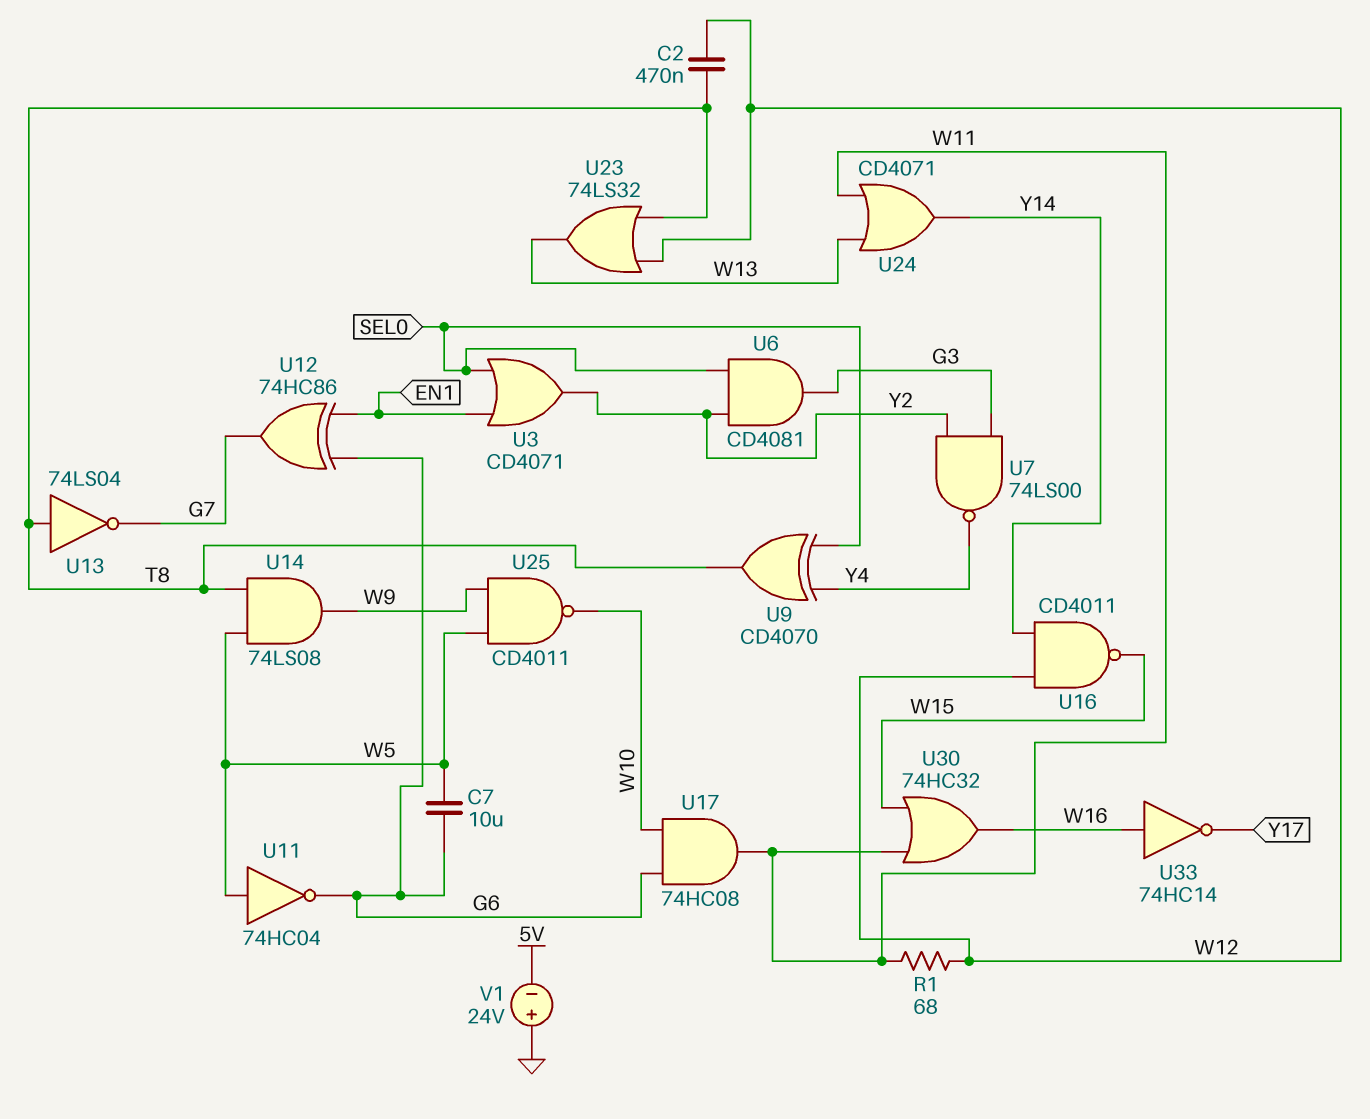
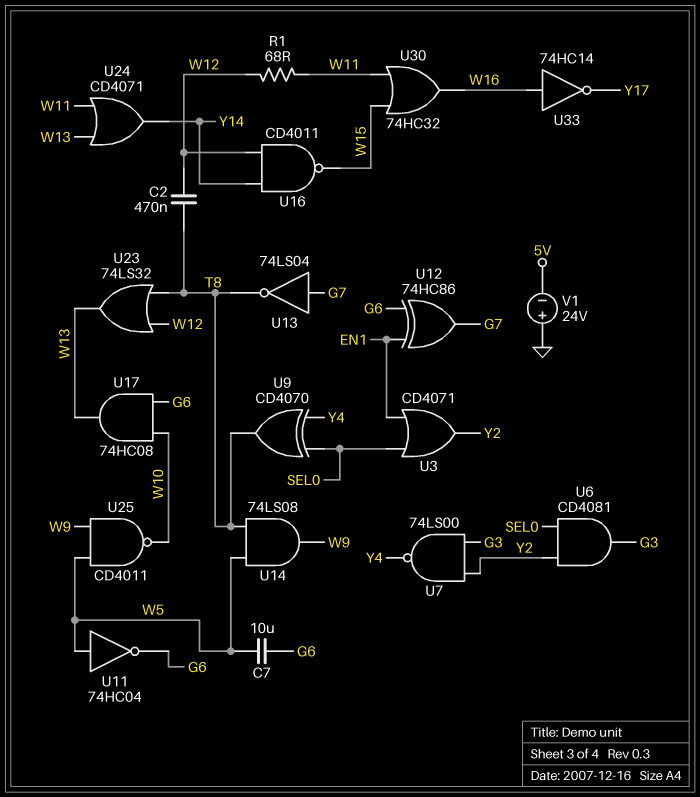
U13: NOT 74LS04 (in T8, out G7) -> NOT 74LS04 (in G7, out T8)
U17: AND 74HC08 (in G6, in W10, out W11) -> AND 74HC08 (in G6, in W10, out W13)

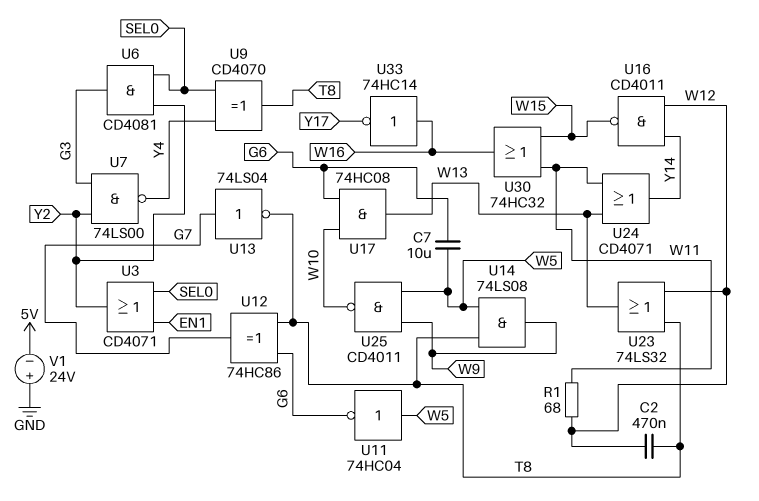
U12: XOR 74HC86 (in EN1, in G6, out G7) -> XOR 74HC86 (in G6, in T8, out G7)

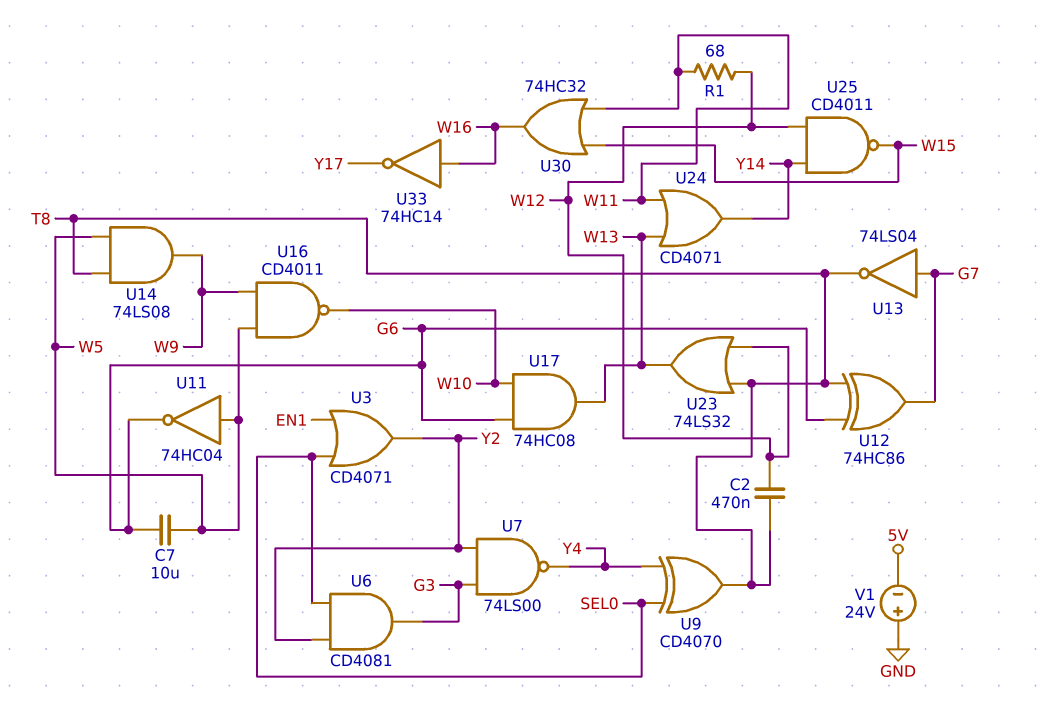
U16: NAND CD4011 (in W12, in Y14, out W15) -> NAND CD4011 (in W5, in W9, out W10)
U25: NAND CD4011 (in W5, in W9, out W10) -> NAND CD4011 (in W12, in Y14, out W15)

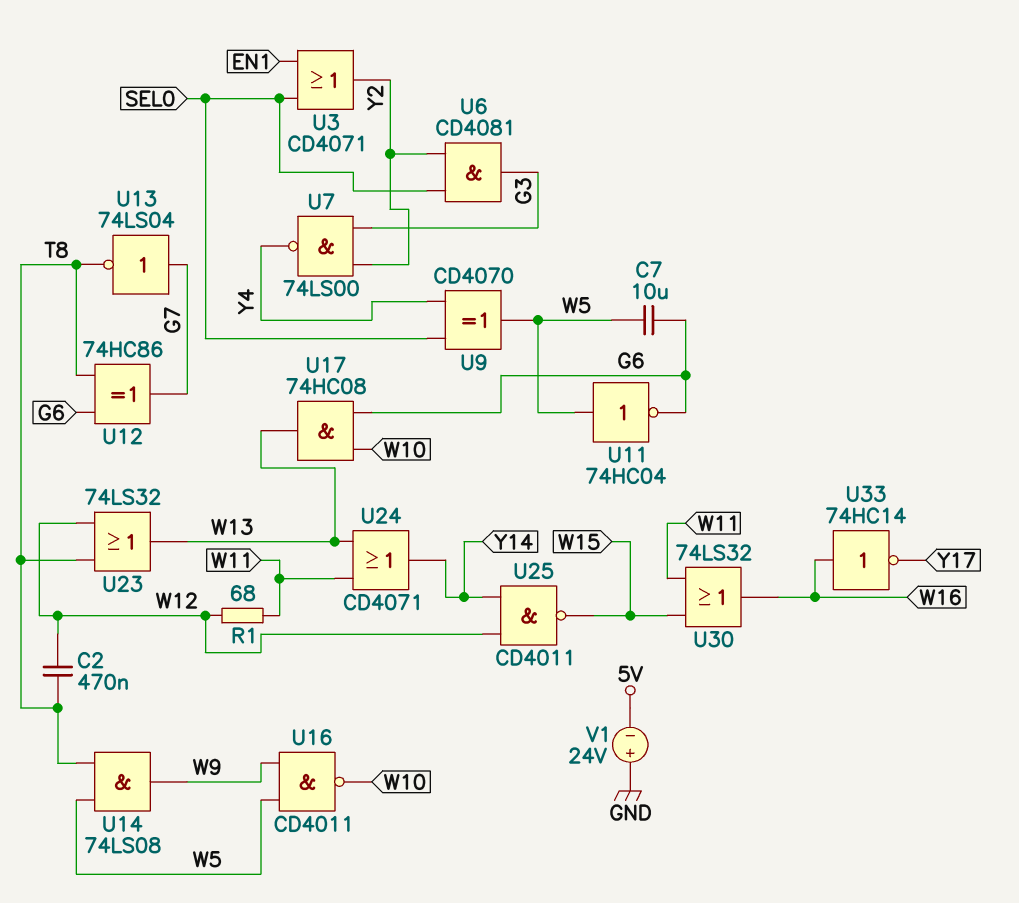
U9: XOR CD4070 (in SEL0, in Y4, out T8) -> XOR CD4070 (in SEL0, in Y4, out W5)
U30: OR 74HC32 (in W11, in W15, out W16) -> OR 74LS32 (in W11, in W15, out W16)

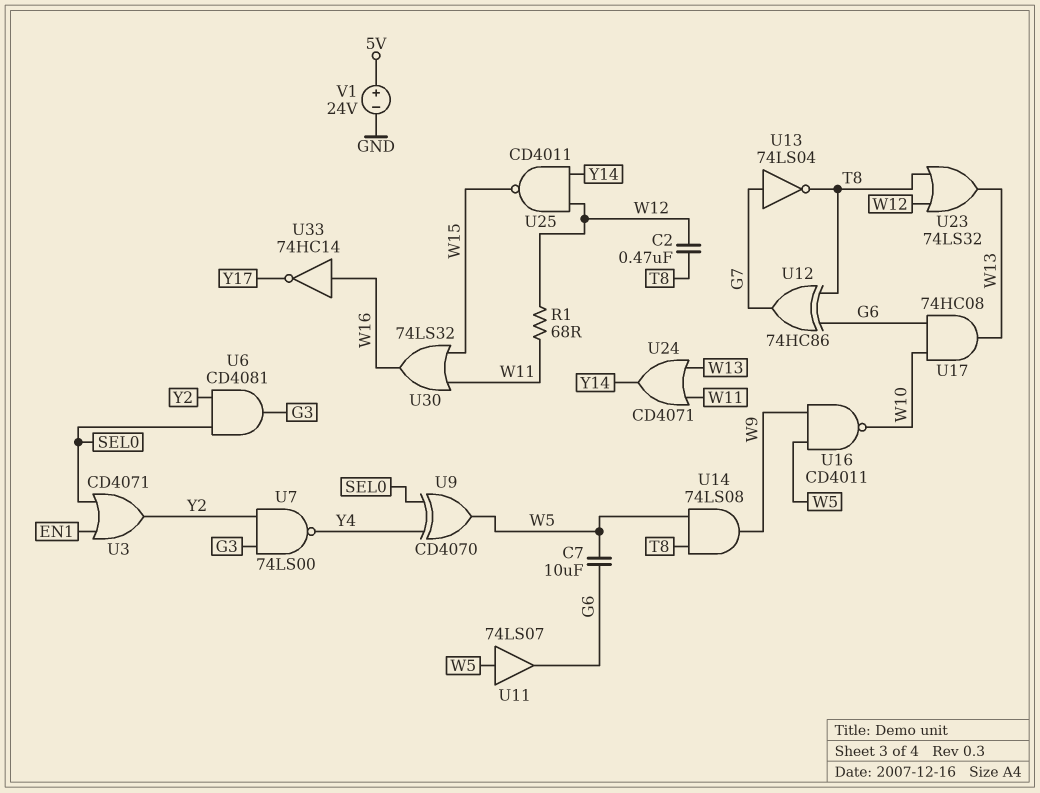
U11: NOT 74HC04 (in W5, out G6) -> buffer 74LS07 (in W5, out G6)
V1: 24V (plus GND, minus 5V) -> 24V (plus 5V, minus GND)

